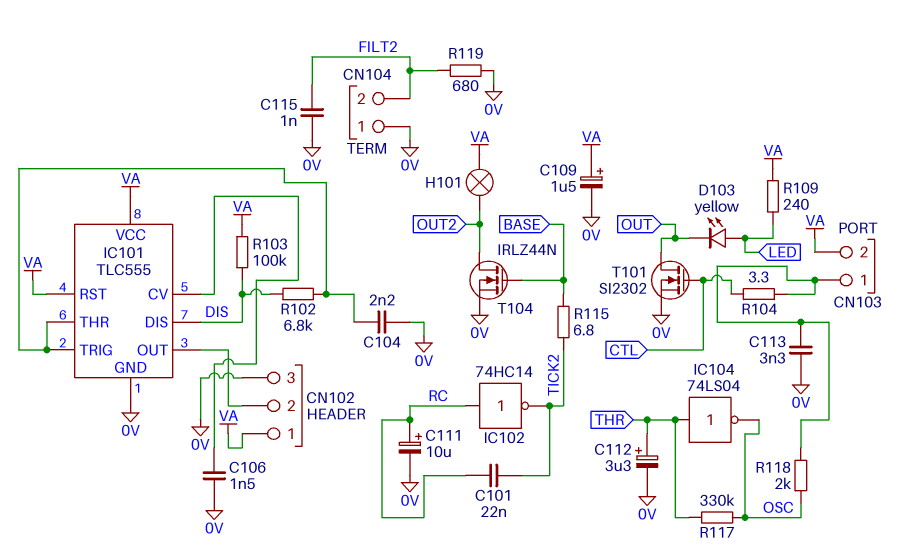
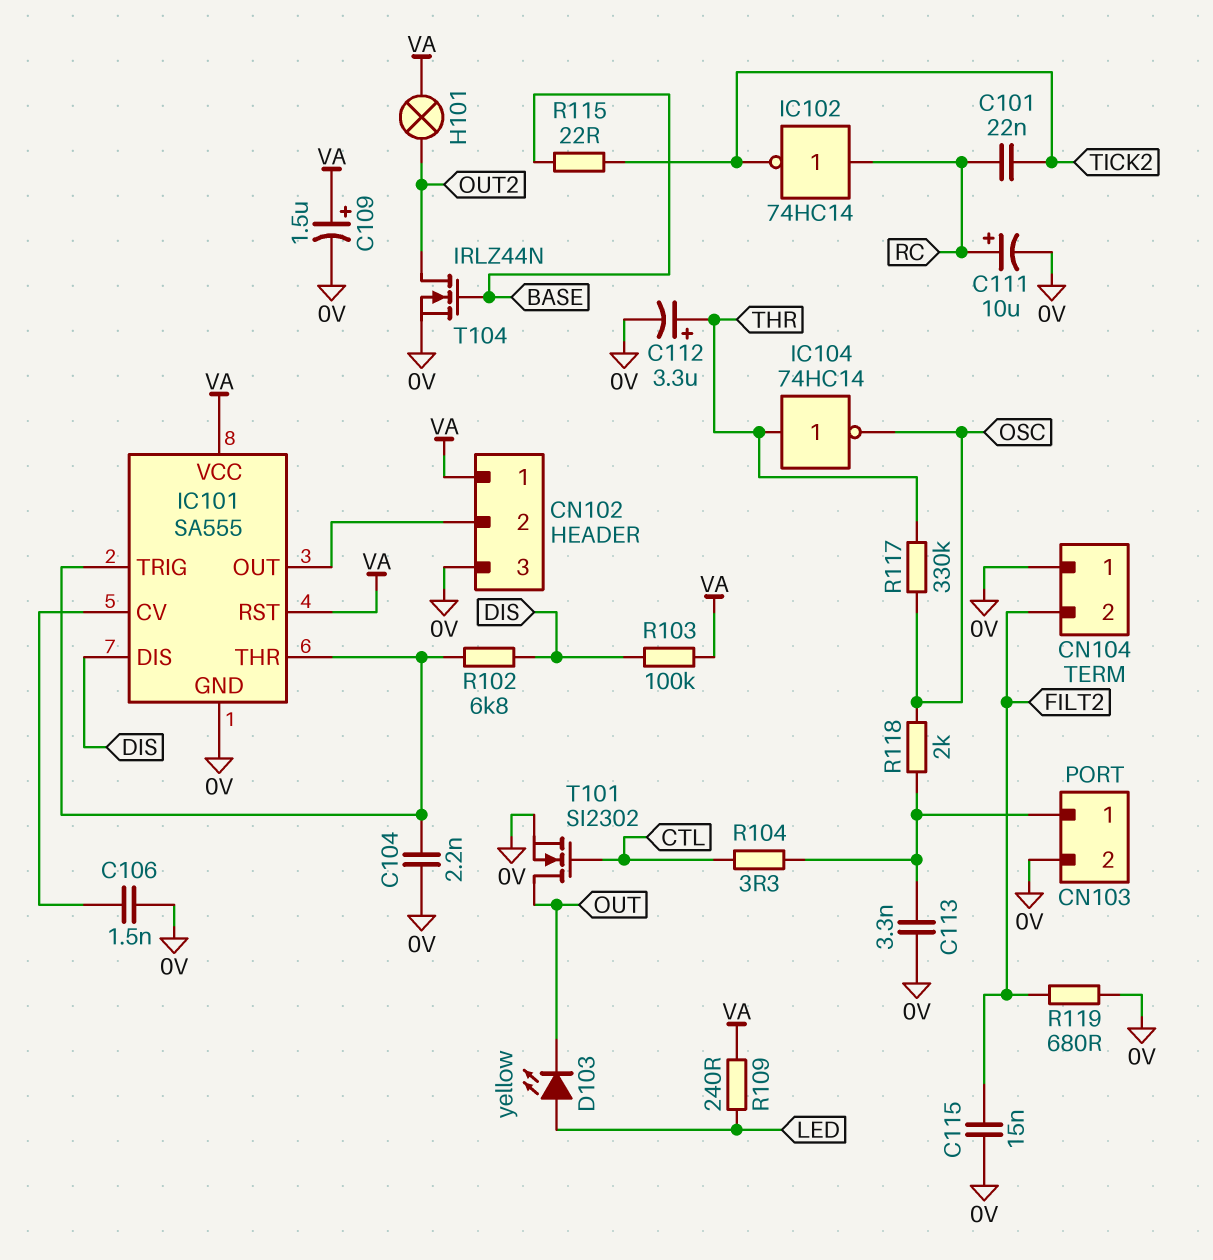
C115: 1nF (0V, FILT2) -> 15nF (0V, FILT2)
CN103 pin 2: VA -> 0V
IC101: TLC555 -> SA555
IC104: NOT 74LS04 (in THR, out OSC) -> NOT 74HC14 (in THR, out OSC)
R115: 6.8 (BASE, TICK2) -> 22 (BASE, TICK2)

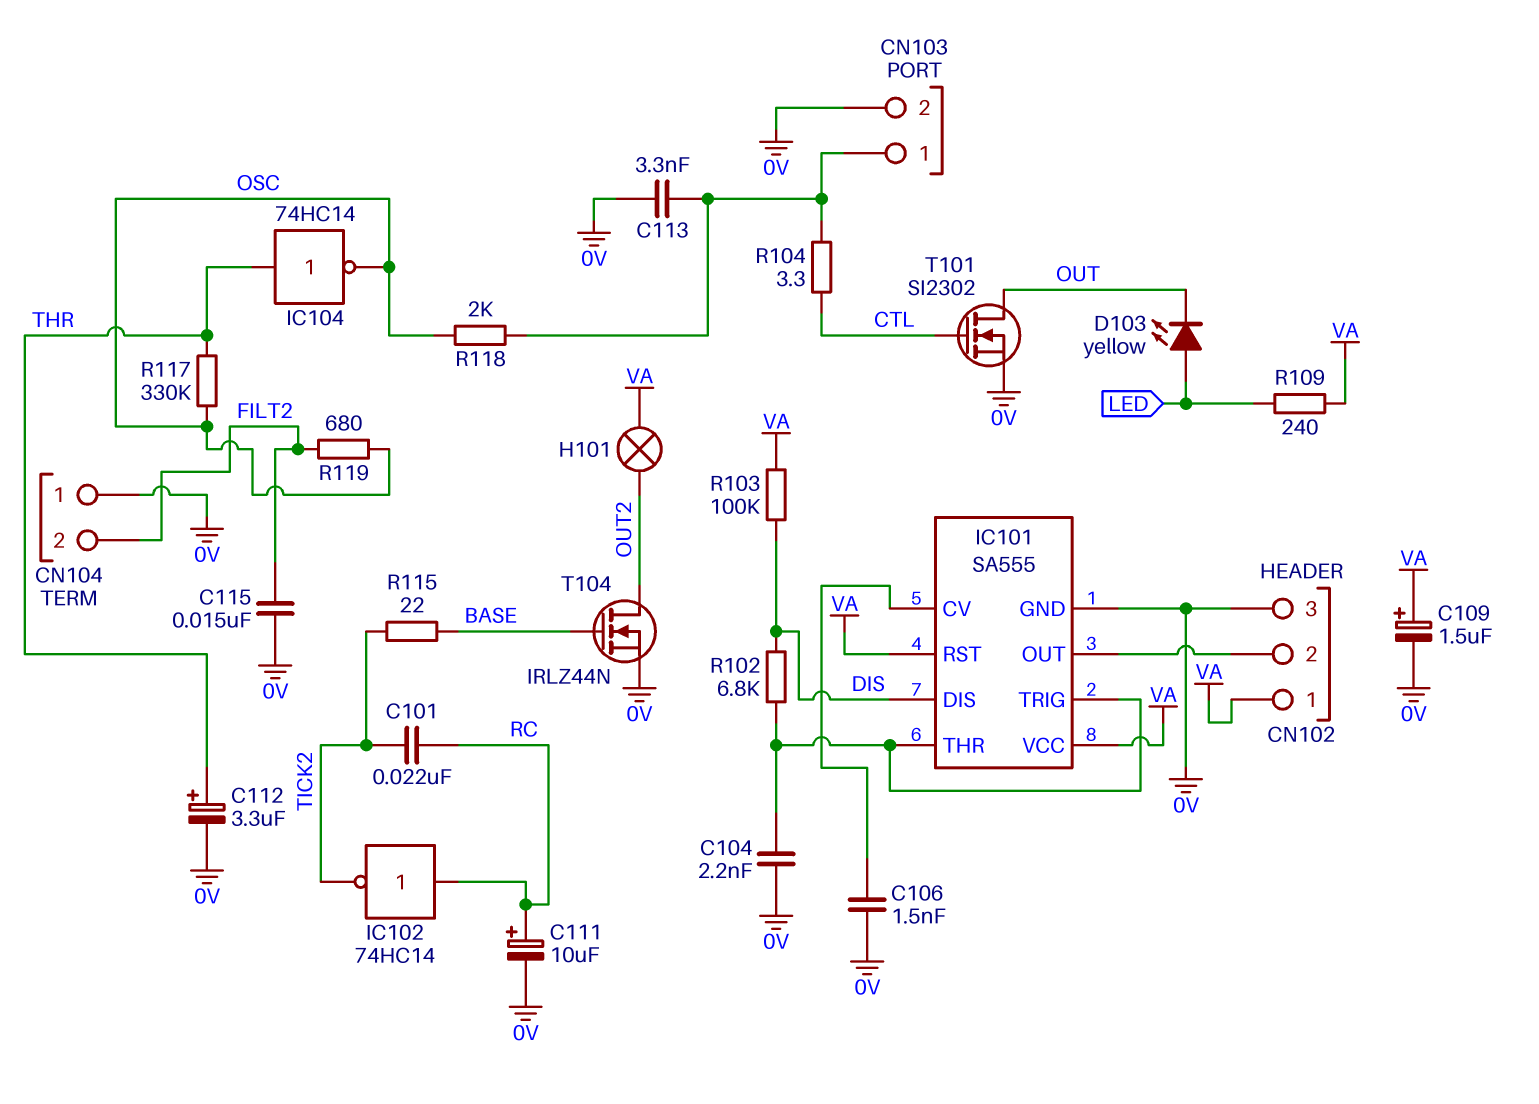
R119: 680 (0V, FILT2) -> 680 (FILT2, OSC)

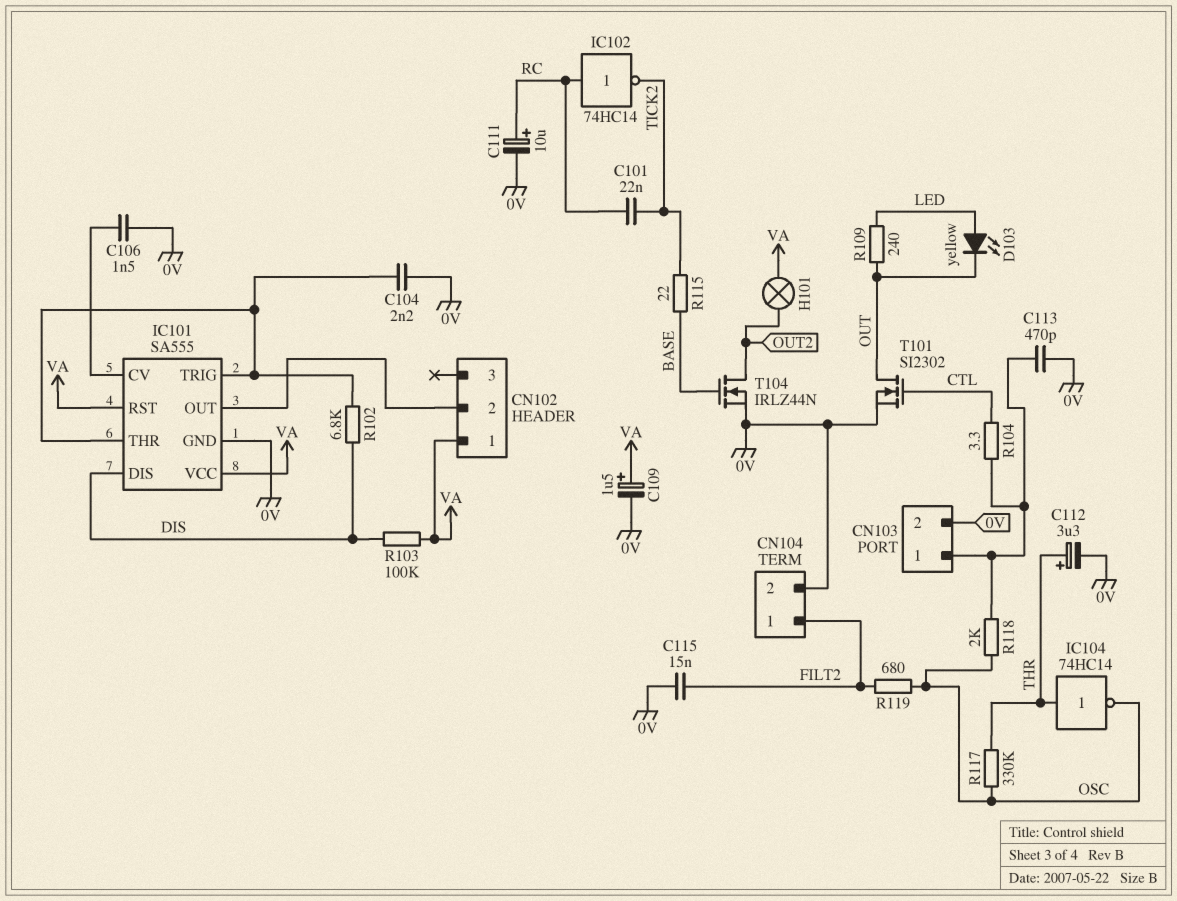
C113: 3.3nF (0V, CN103/1) -> 470pF (0V, CN103/1)
CN102 pin 3: 0V -> none
CN104 pin 1: 0V -> FILT2
CN104 pin 2: FILT2 -> 0V
R109: 240 (LED, VA) -> 240 (LED, OUT)

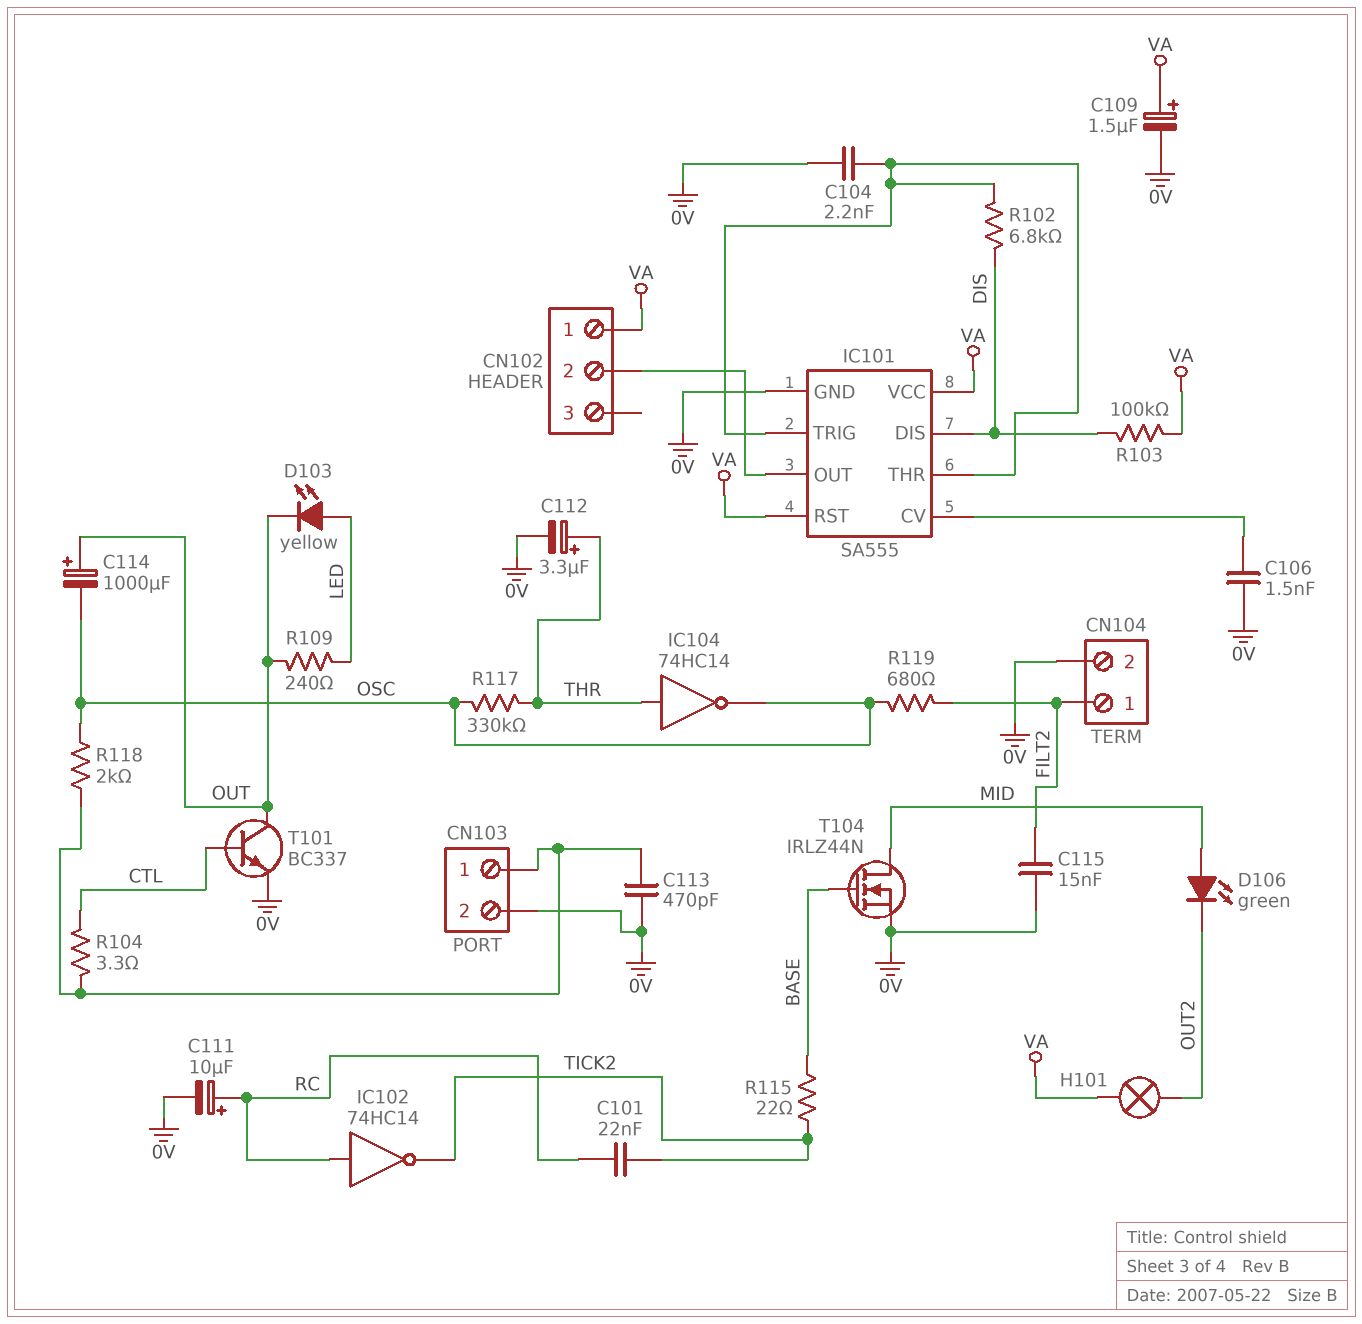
C114: none -> 1000uF (plus OUT, minus OSC)
D106: none -> LED green (A MID, K OUT2)
T101: NMOS SI2302 (G CTL, D OUT, S 0V) -> NPN BC337 (B CTL, C OUT, E 0V)
T104: NMOS IRLZ44N (G BASE, D OUT2, S 0V) -> NMOS IRLZ44N (G BASE, D MID, S 0V)

